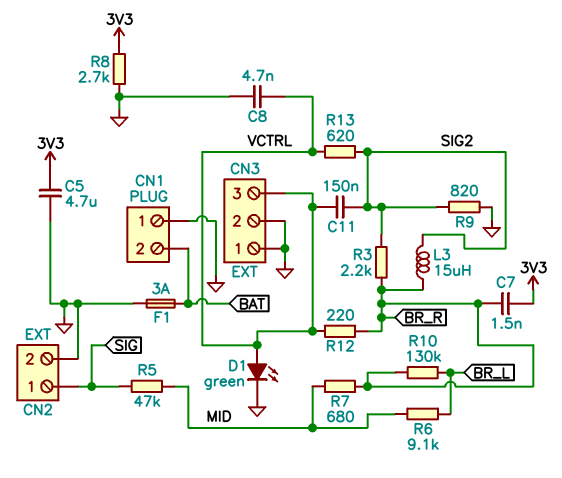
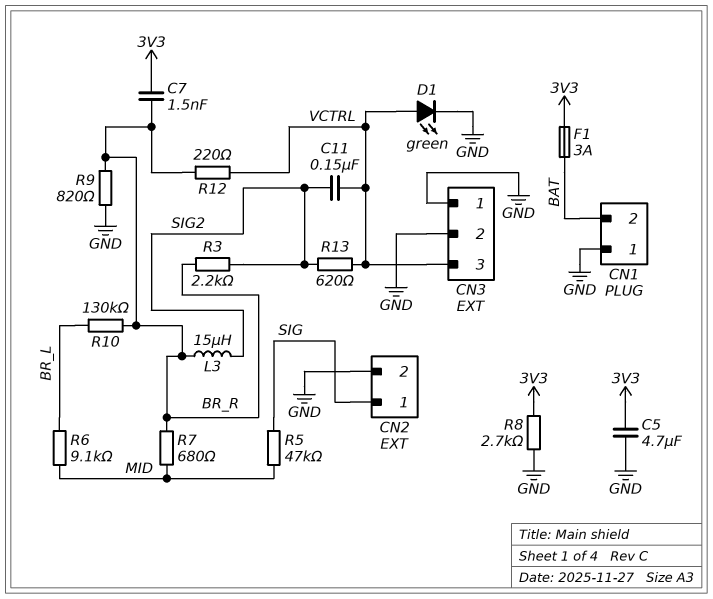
C8: 4.7nF (GND, VCTRL) -> none
F1: 3A (BAT, GND) -> 3A (3V3, BAT)
R9: 820 (GND, SIG2) -> 820 (BR_R, GND)

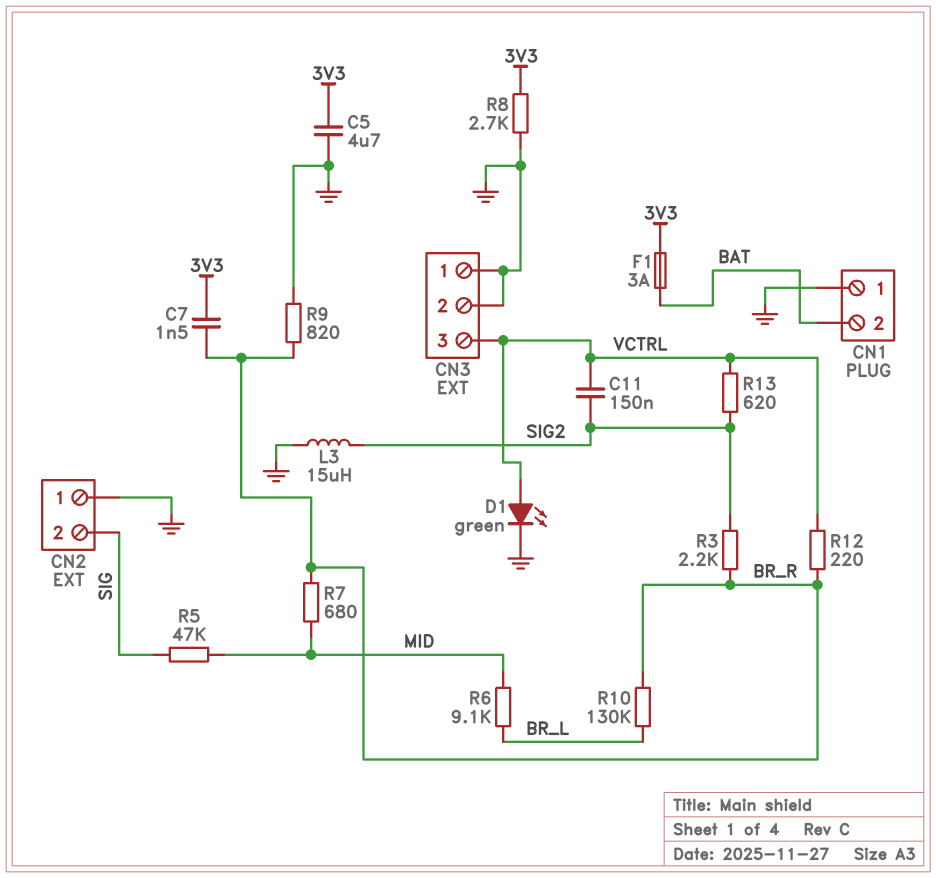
CN2 pin 1: SIG -> GND
CN2 pin 2: GND -> SIG
L3: 15uH (BR_R, SIG2) -> 15uH (GND, SIG2)

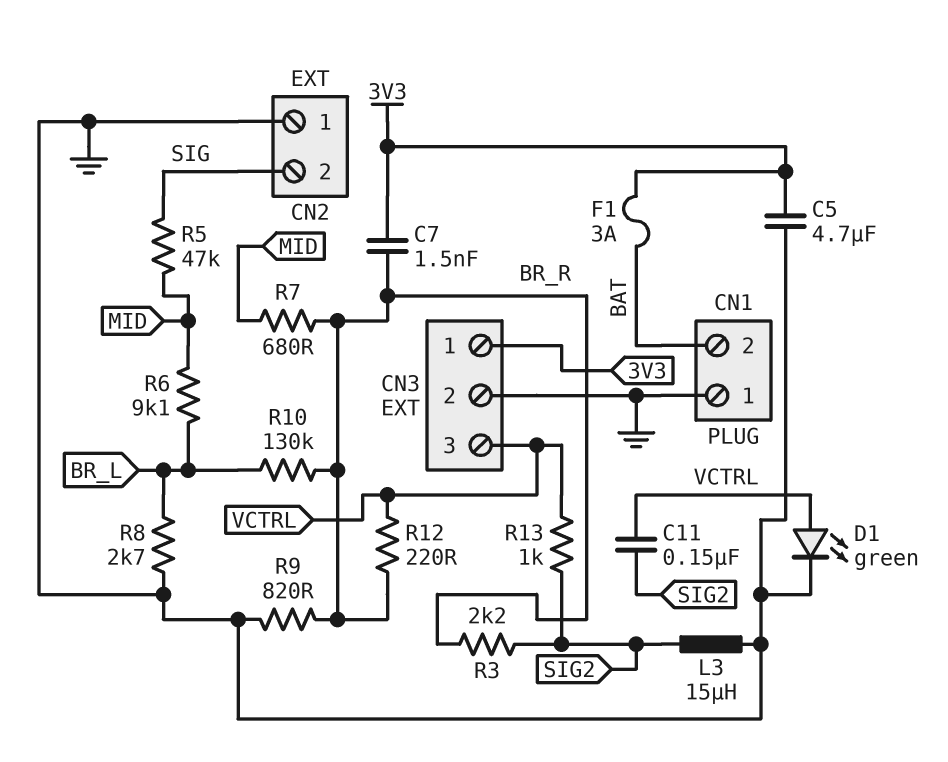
CN3 pin 1: GND -> 3V3
R8: 2.7k (3V3, GND) -> 2.7k (BR_L, GND)
R13: 620 (SIG2, VCTRL) -> 1k (SIG2, VCTRL)

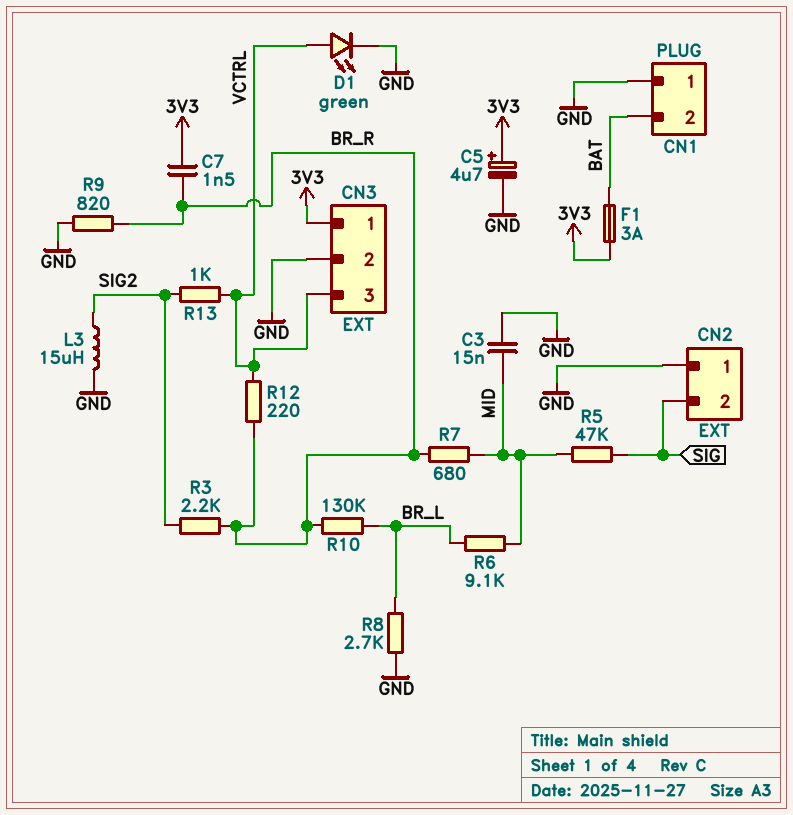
C3: none -> 15nF (GND, MID)
C5: 4.7uF (3V3, GND) -> 4.7uF (plus 3V3, minus GND)
C11: 150nF (SIG2, VCTRL) -> none

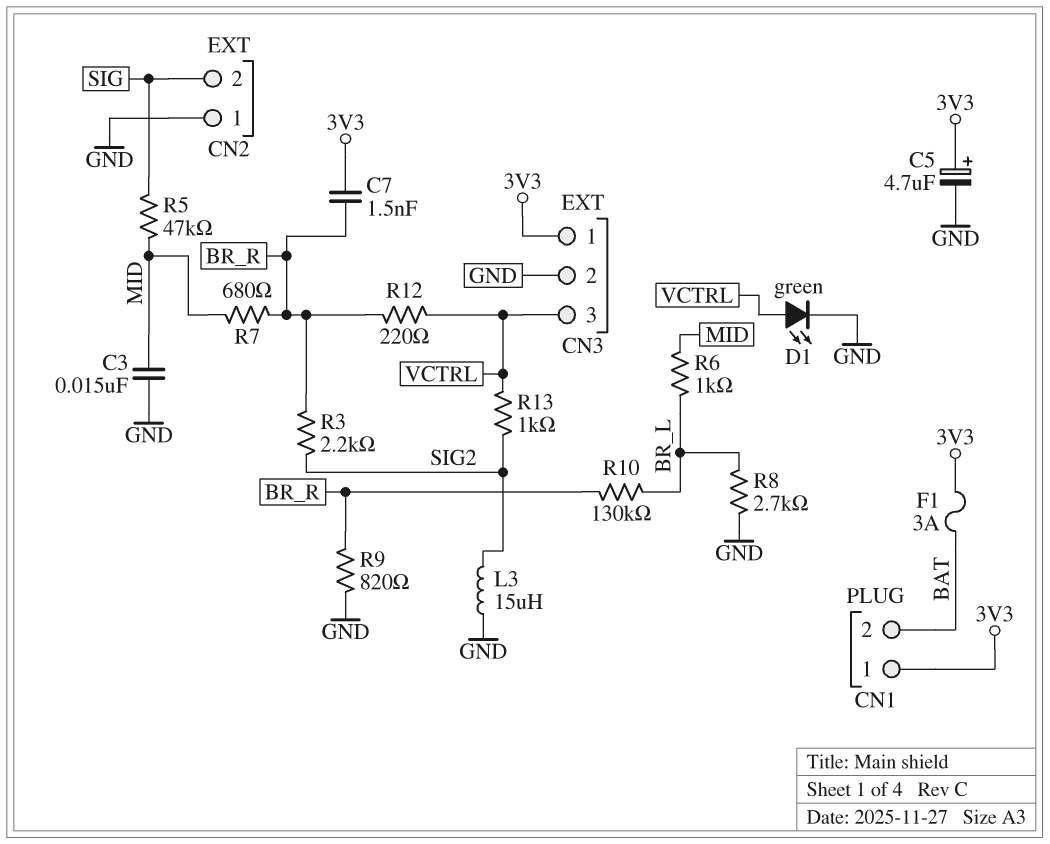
CN1 pin 1: GND -> 3V3
R6: 9.1k (BR_L, MID) -> 1k (BR_L, MID)

